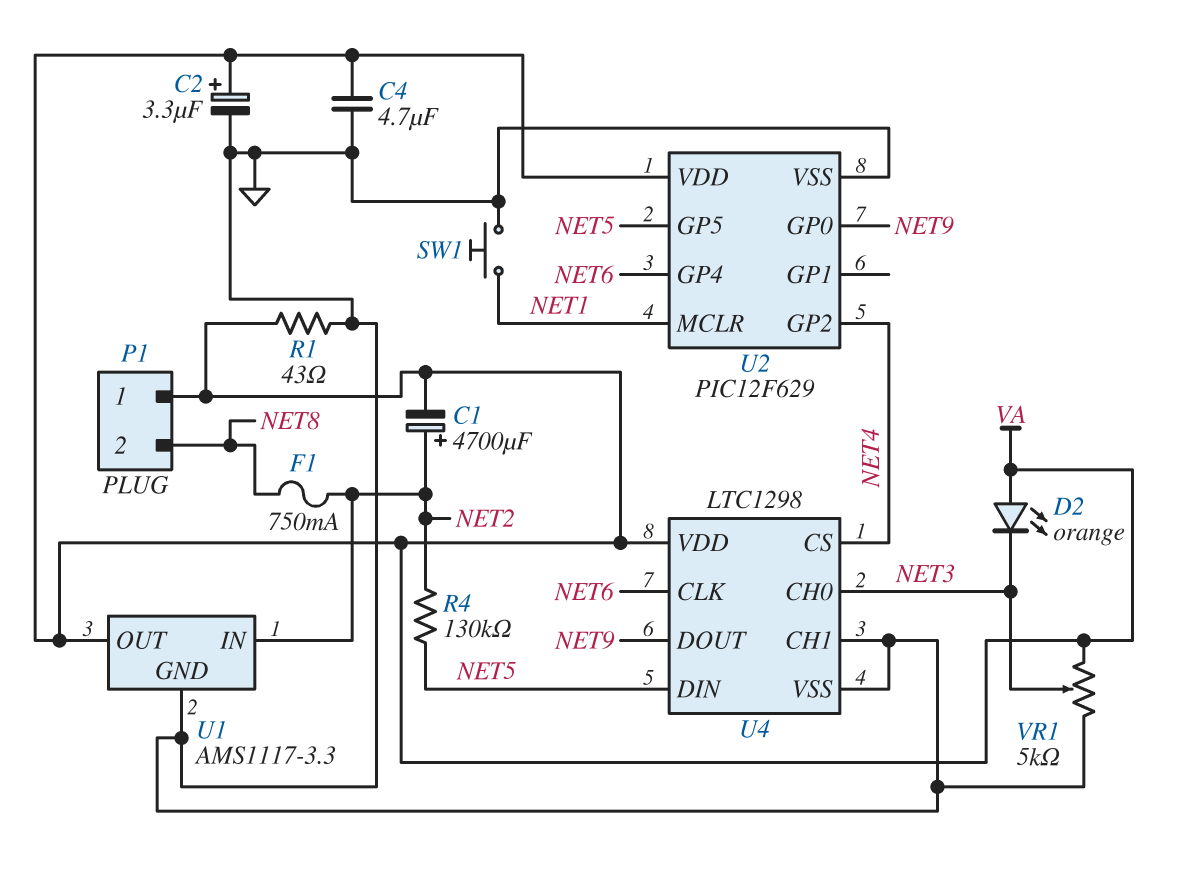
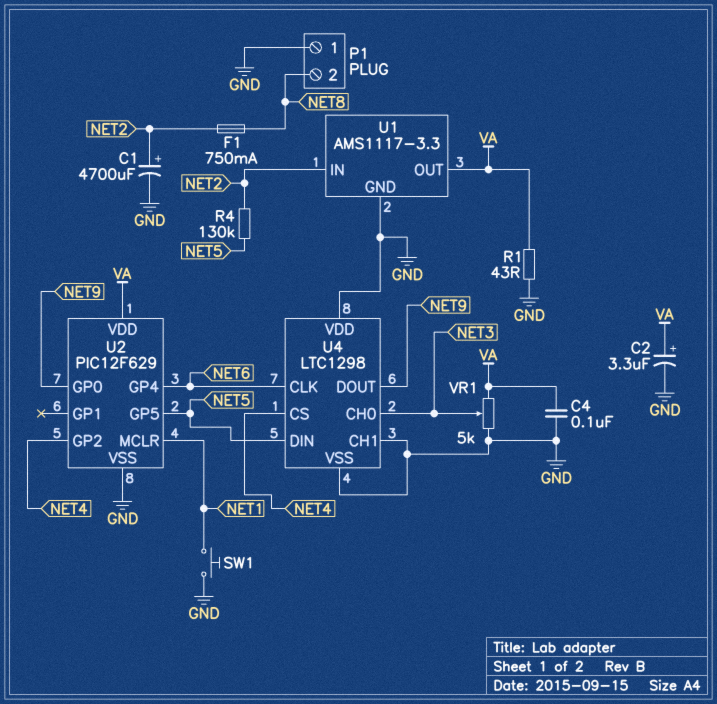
C1: 4700uF (plus NET2, minus VA) -> 4700uF (plus NET2, minus GND)
C4: 4.7uF (GND, VA) -> 100nF (GND, VA)
D2: LED orange (A VA, K NET3) -> none
P1 pin 1: VA -> GND
U4 pin VDD: VA -> GND

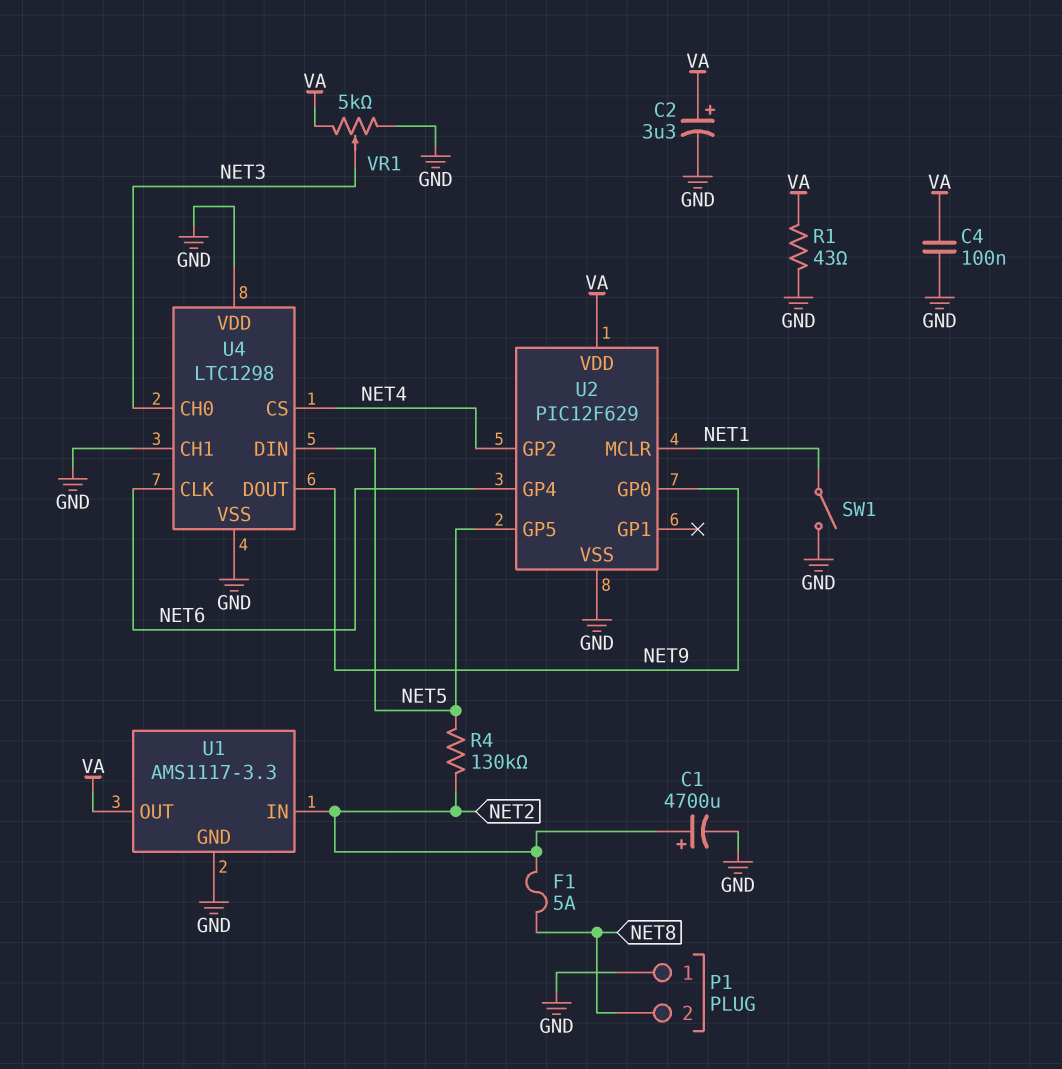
F1: 750mA (NET2, NET8) -> 5A (NET2, NET8)
SW1: button (GND, NET1) -> switch (GND, NET1)

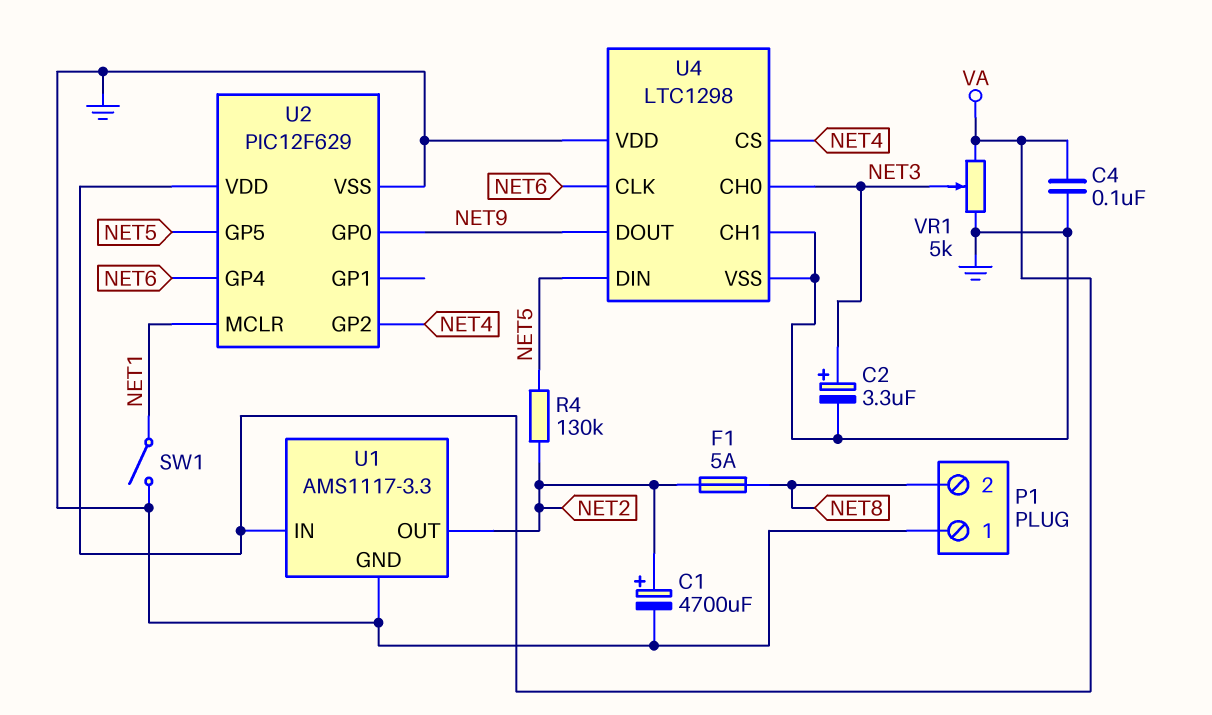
C2: 3.3uF (plus VA, minus GND) -> 3.3uF (plus NET3, minus GND)
R1: 43 (GND, VA) -> none
U1 pin IN: NET2 -> VA
U1 pin OUT: VA -> NET2

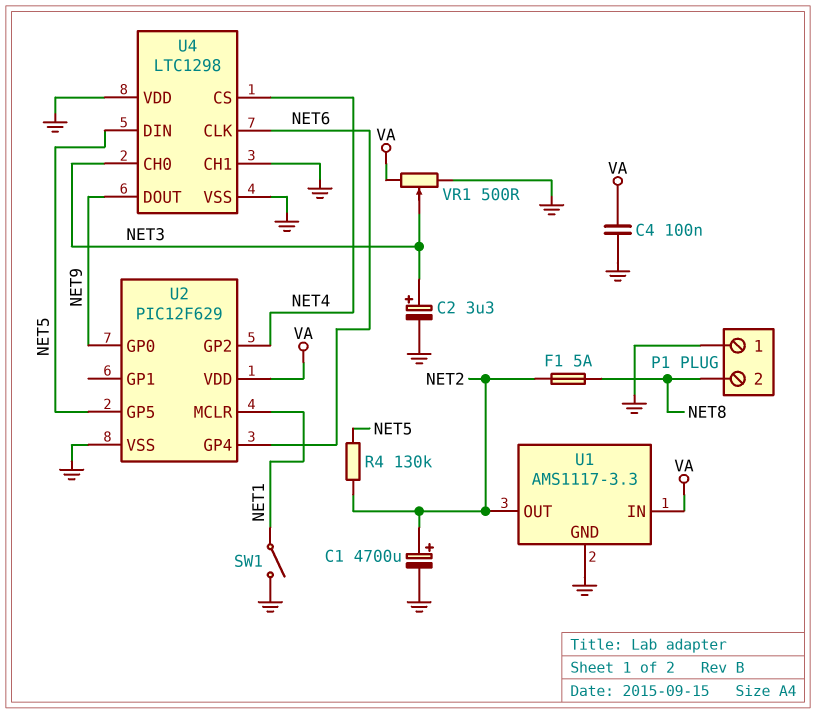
VR1: 5k (GND, VA, wiper NET3) -> 500 (GND, VA, wiper NET3)

